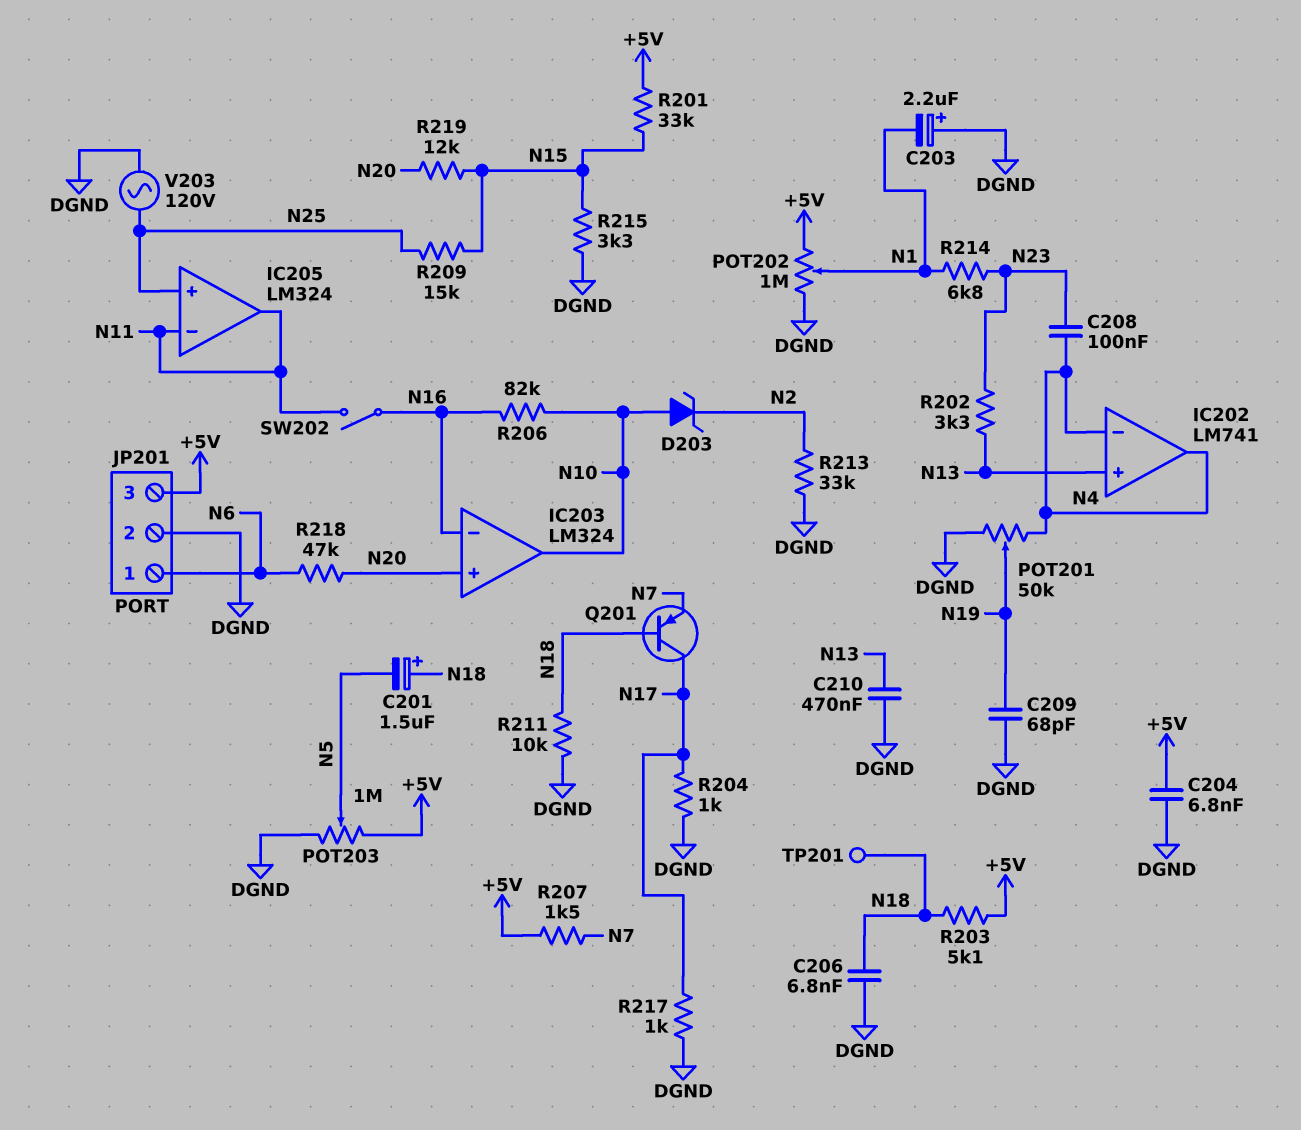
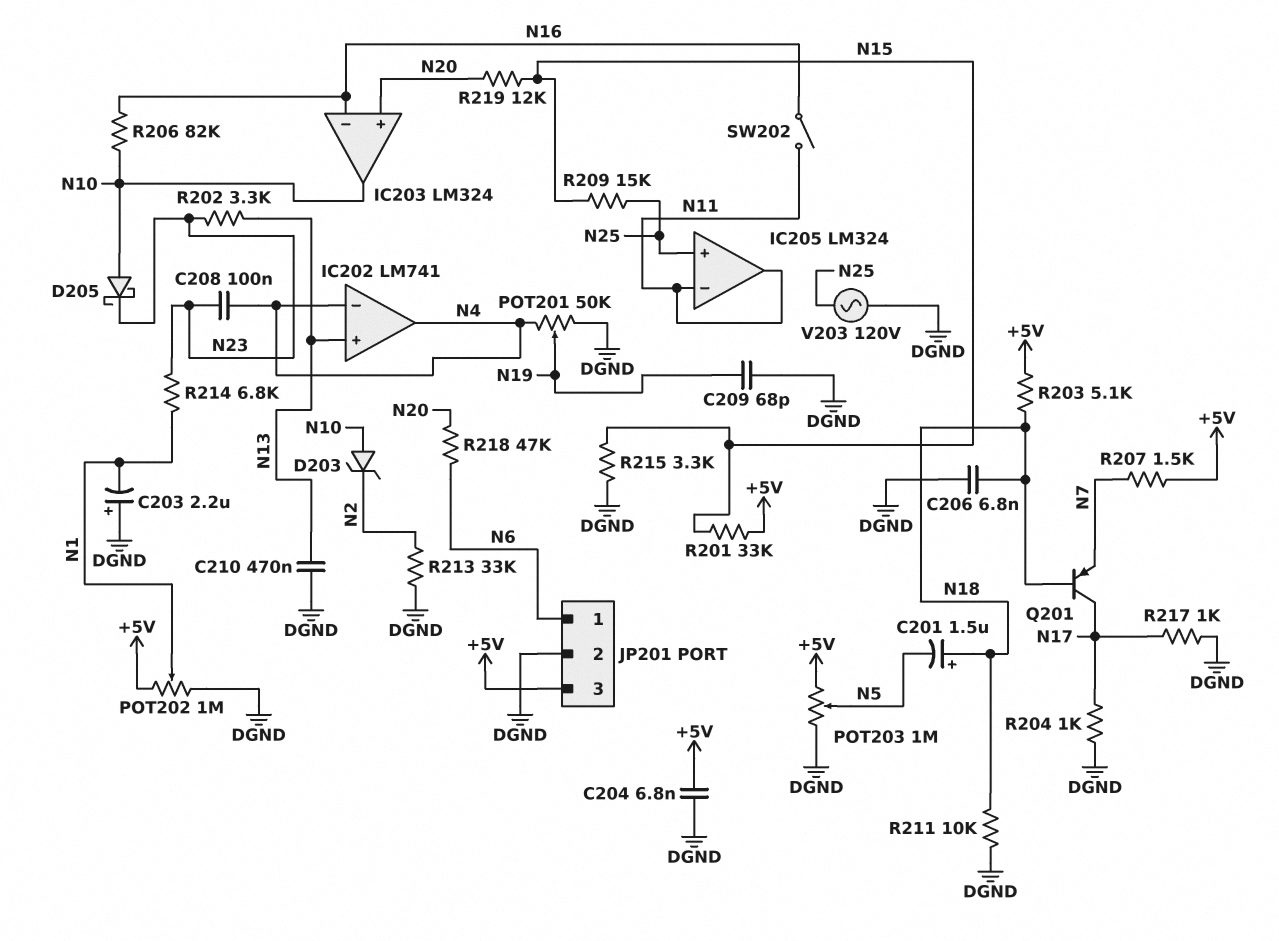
D205: none -> schottky (A N10, K N23)
TP201: test point (N18) -> none

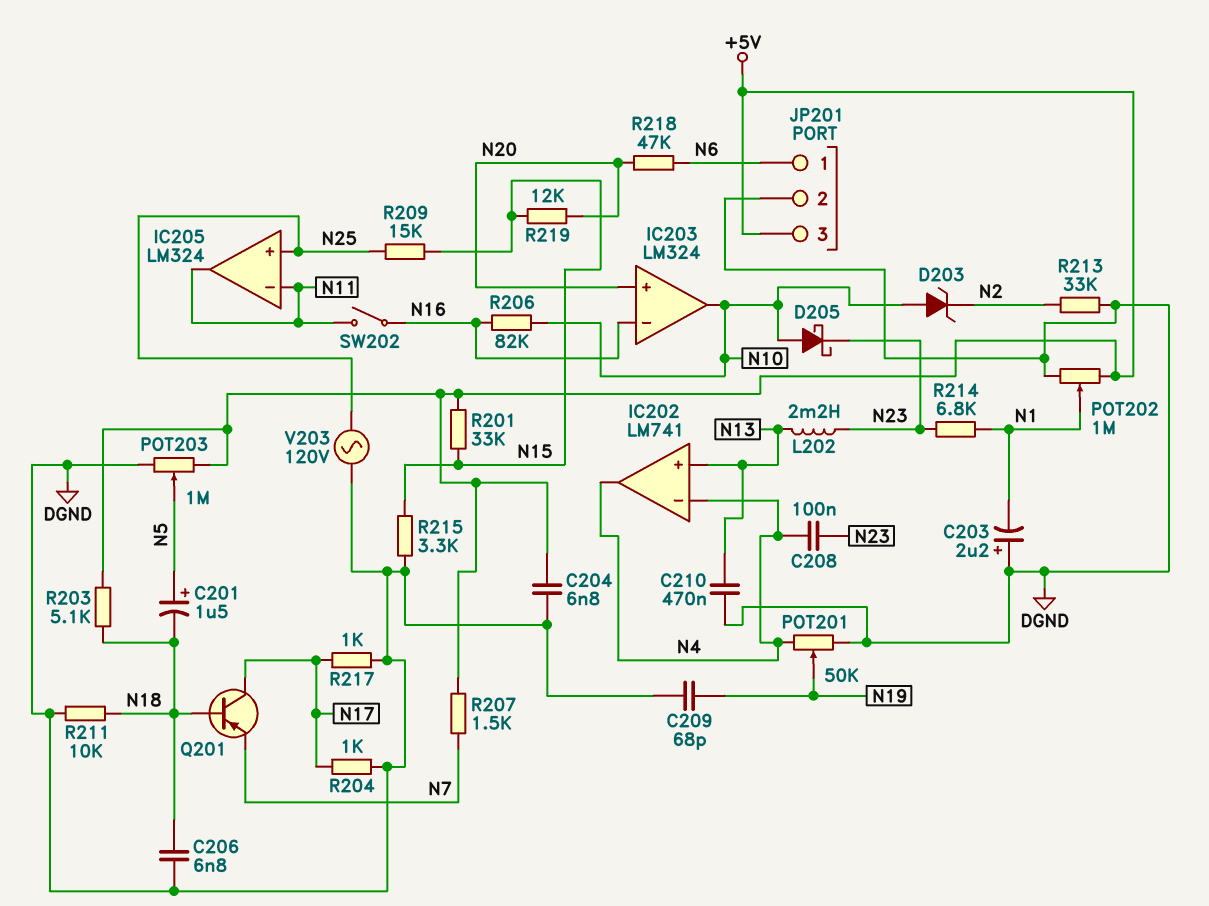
C201: 1.5uF (plus N18, minus N5) -> 1.5uF (plus N5, minus N18)
L202: none -> 2.2mH (N13, N23)
R202: 3.3k (N13, N23) -> none

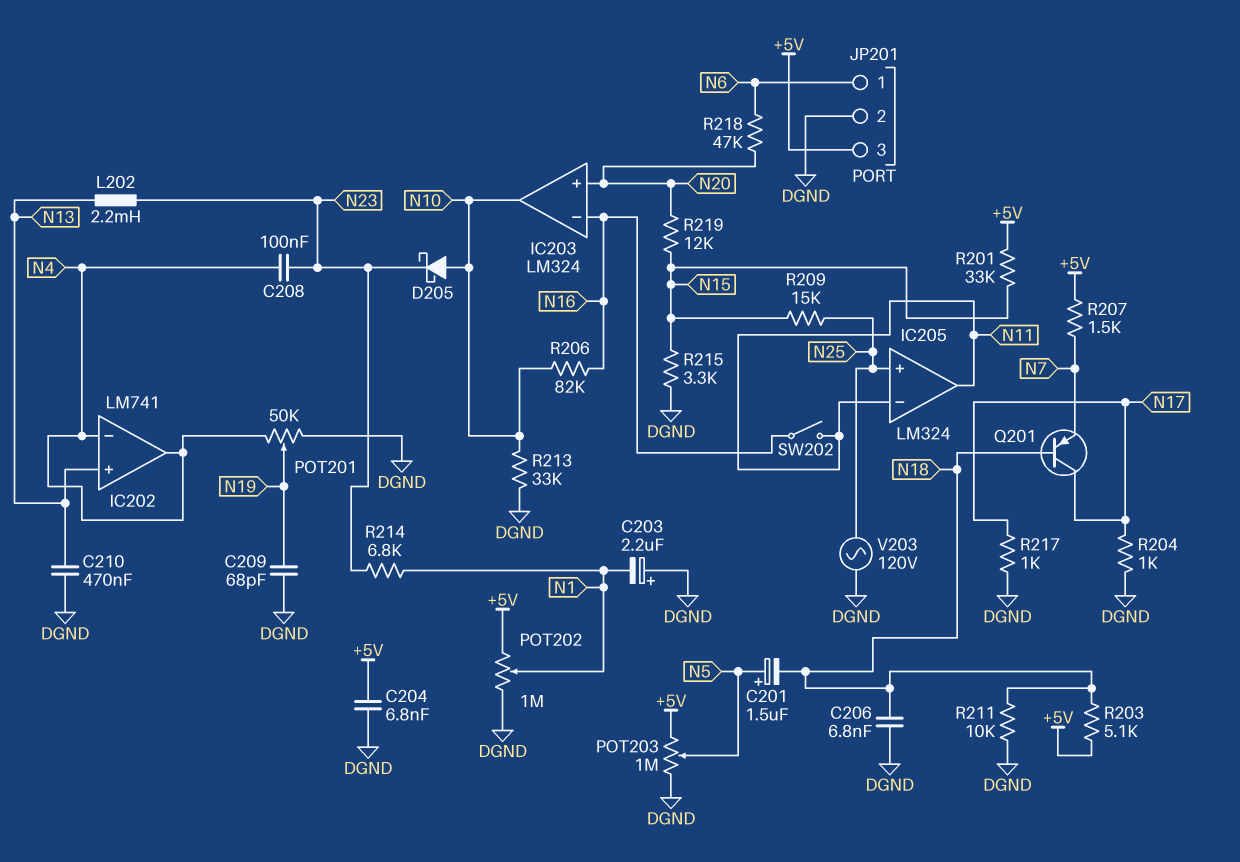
D203: zener (A N10, K N2) -> none
R213: 33k (DGND, N2) -> 33k (DGND, N10)

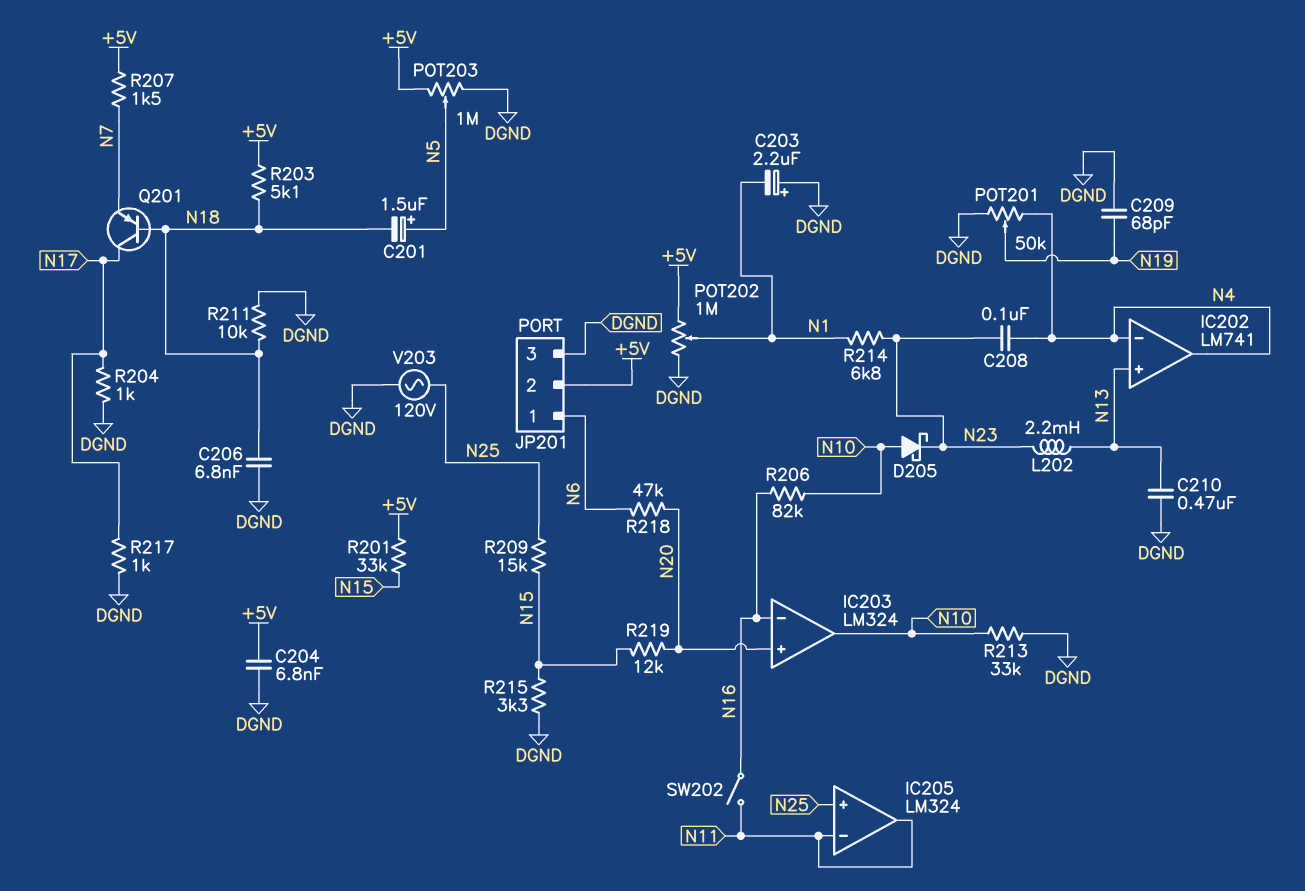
JP201 pin 2: DGND -> +5V
JP201 pin 3: +5V -> DGND

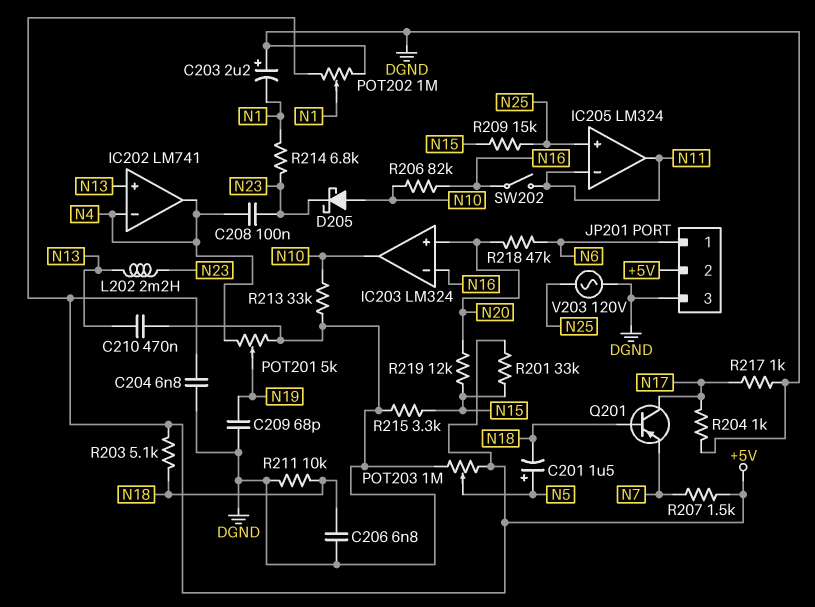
POT201: 50k (DGND, N4, wiper N19) -> 5k (DGND, N4, wiper N19)

